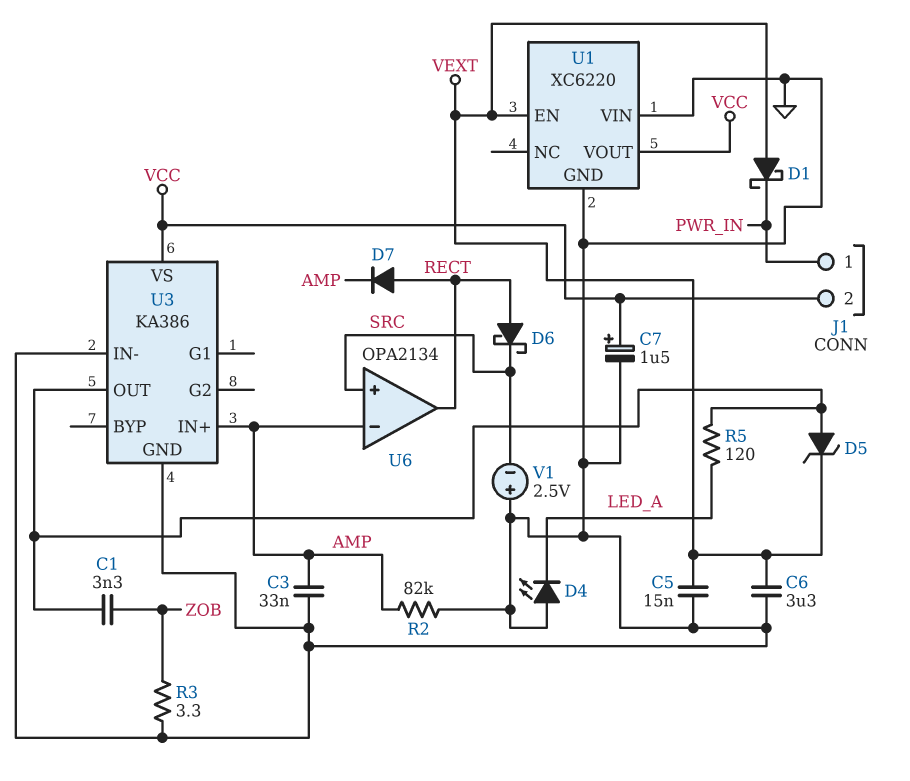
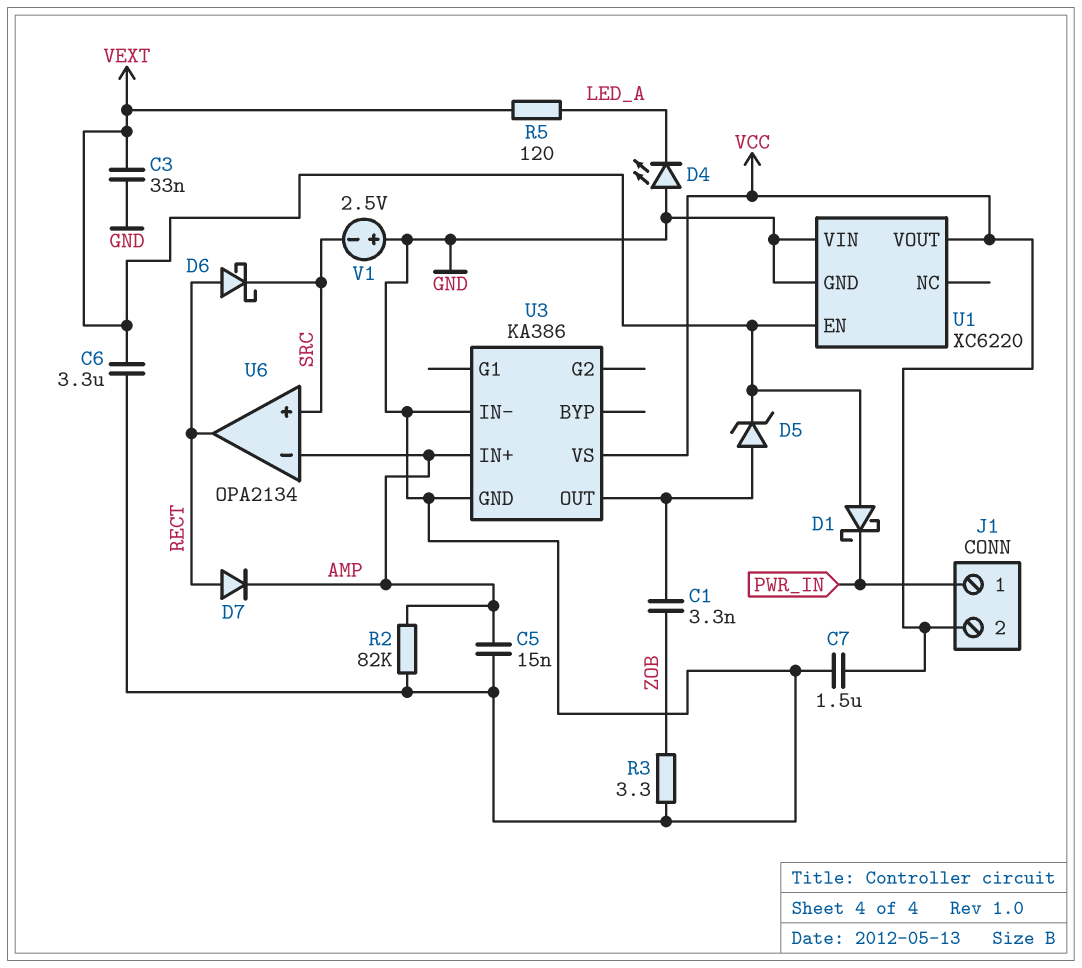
C3: 33nF (AMP, GND) -> 33nF (GND, VEXT)
C5: 15nF (GND, VEXT) -> 15nF (AMP, GND)
C7: 1.5uF (plus VCC, minus GND) -> 1.5uF (GND, VCC)
R5: 120 (LED_A, U3/OUT) -> 120 (LED_A, VEXT)

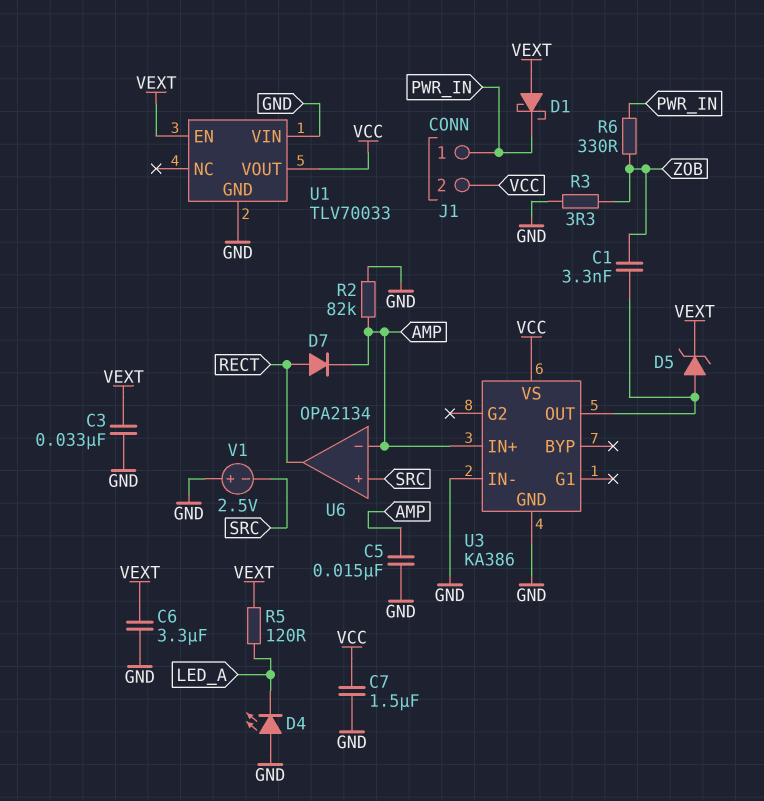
D6: schottky (A RECT, K SRC) -> none
R6: none -> 330 (PWR_IN, ZOB)
U1: XC6220 -> TLV70033

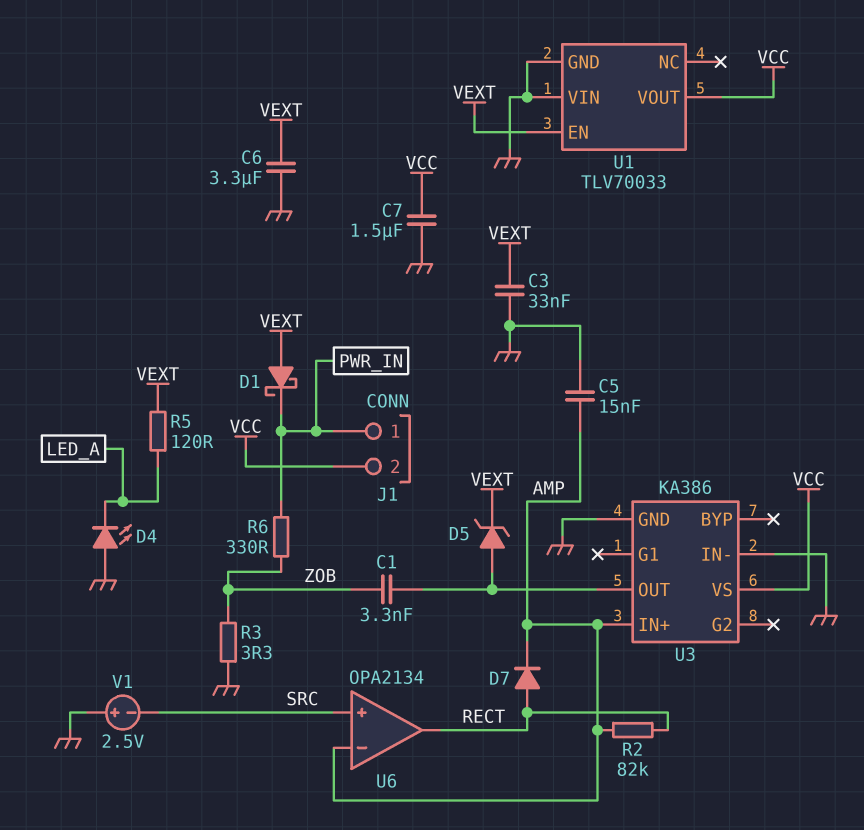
R2: 82k (AMP, GND) -> 82k (AMP, RECT)

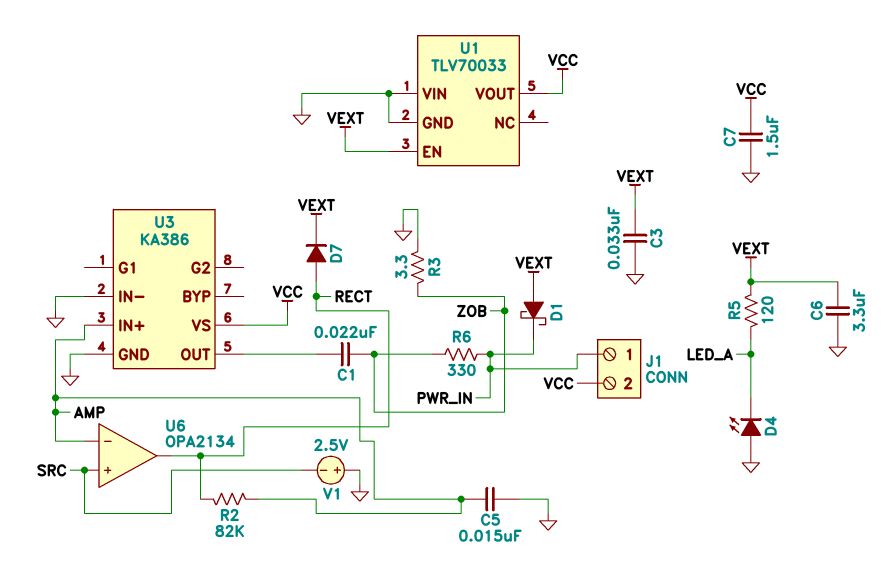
C1: 3.3nF (U3/OUT, ZOB) -> 22nF (U3/OUT, ZOB)
D5: zener (A U3/OUT, K VEXT) -> none
D7: diode (A RECT, K AMP) -> diode (A RECT, K VEXT)

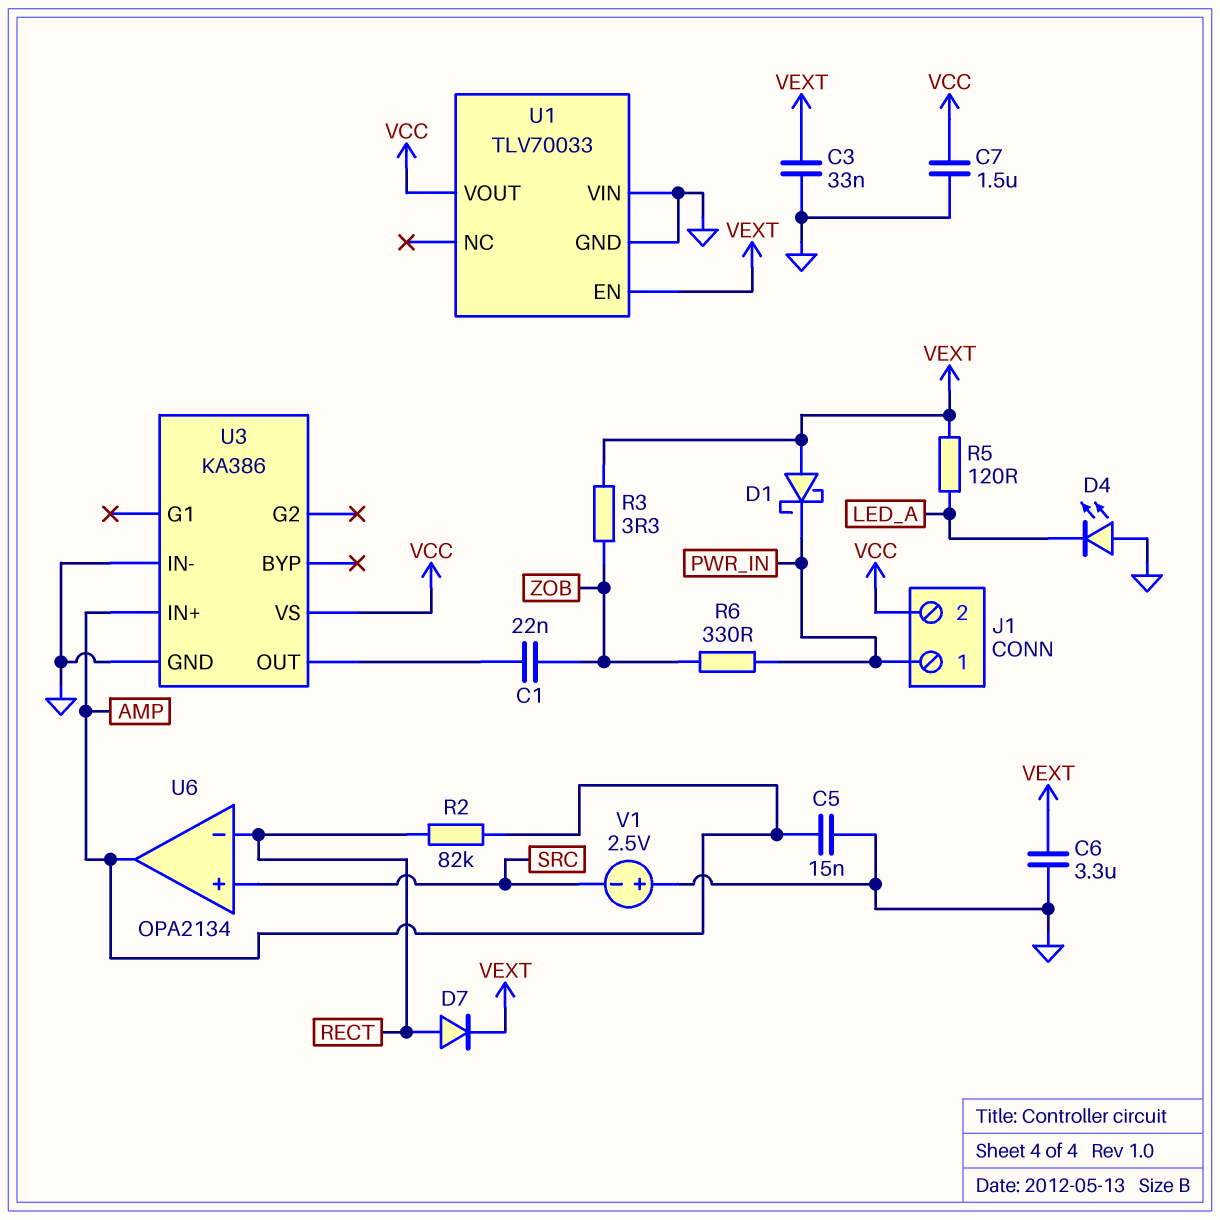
R3: 3.3 (GND, ZOB) -> 3.3 (VEXT, ZOB)
U6 pin in-: AMP -> RECT
U6 pin out: RECT -> AMP

